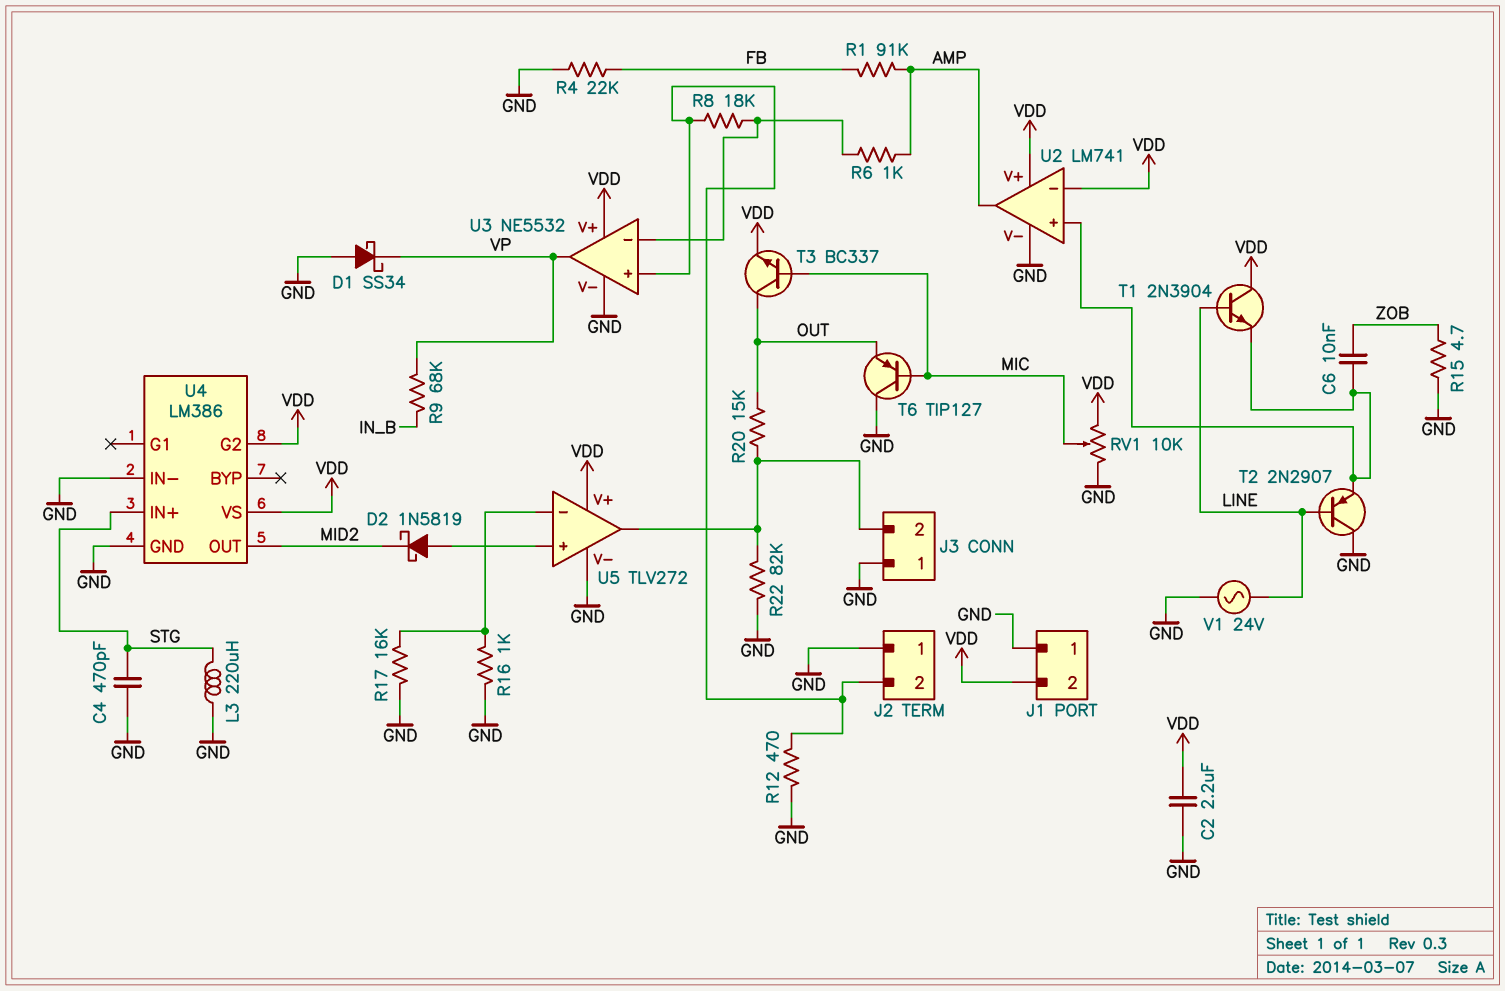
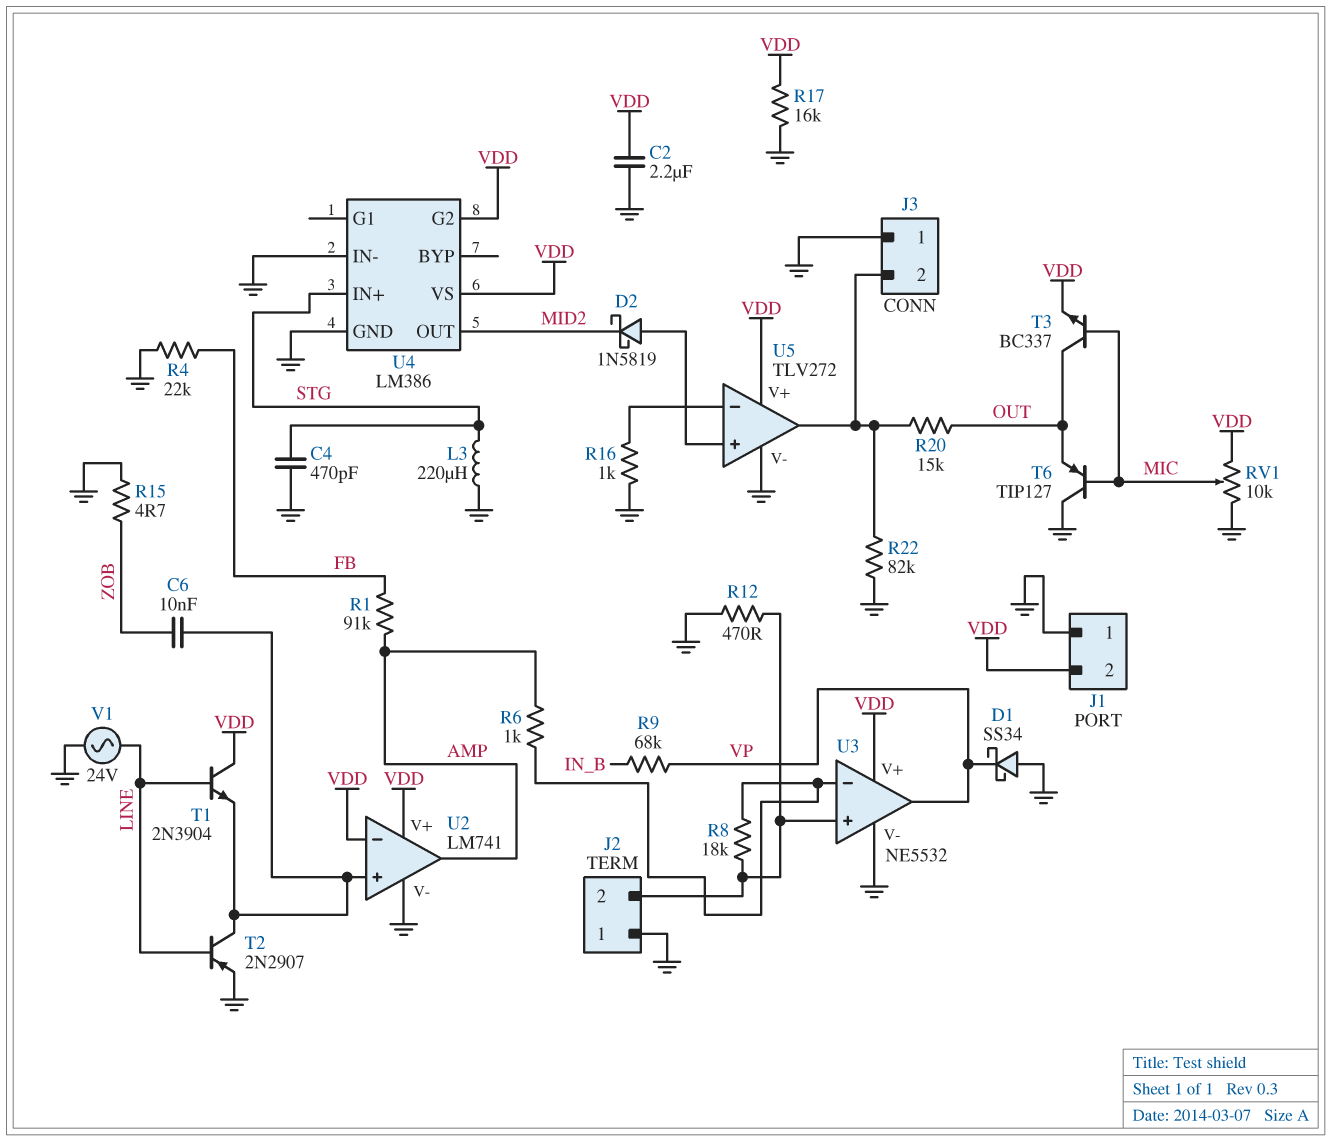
R17: 16k (GND, U5/in-) -> 16k (GND, VDD)
T2: PNP 2N2907 (B LINE, C GND, E U2/in+) -> PNP 2N2907 (B LINE, C U2/in+, E GND)

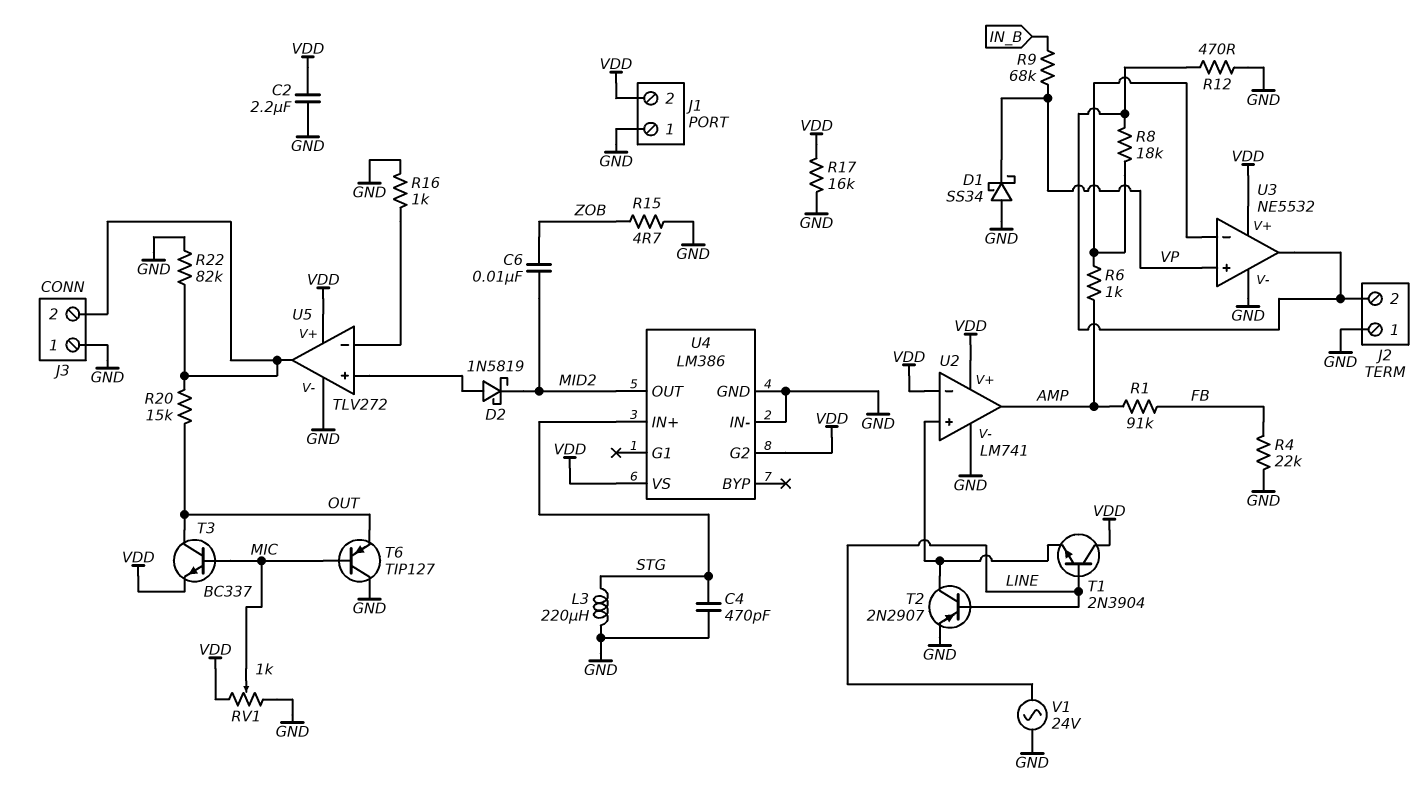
C6: 10nF (U2/in+, ZOB) -> 10nF (MID2, ZOB)
RV1: 10k (GND, VDD, wiper MIC) -> 1k (GND, VDD, wiper MIC)
U3 pin in+: J2/2 -> VP
U3 pin out: VP -> J2/2

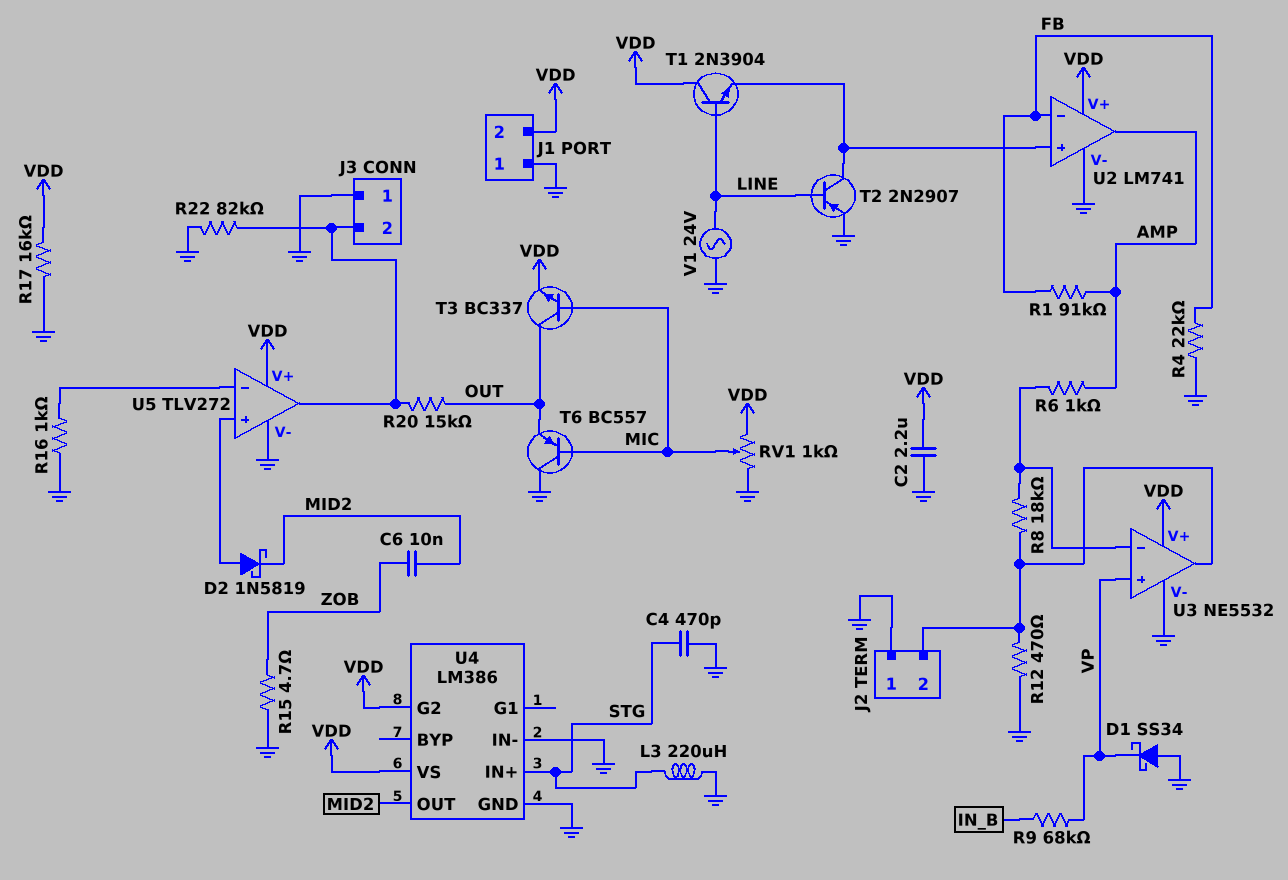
T6: PNP TIP127 (B MIC, C GND, E OUT) -> PNP BC557 (B MIC, C GND, E OUT)
U2 pin in-: VDD -> FB

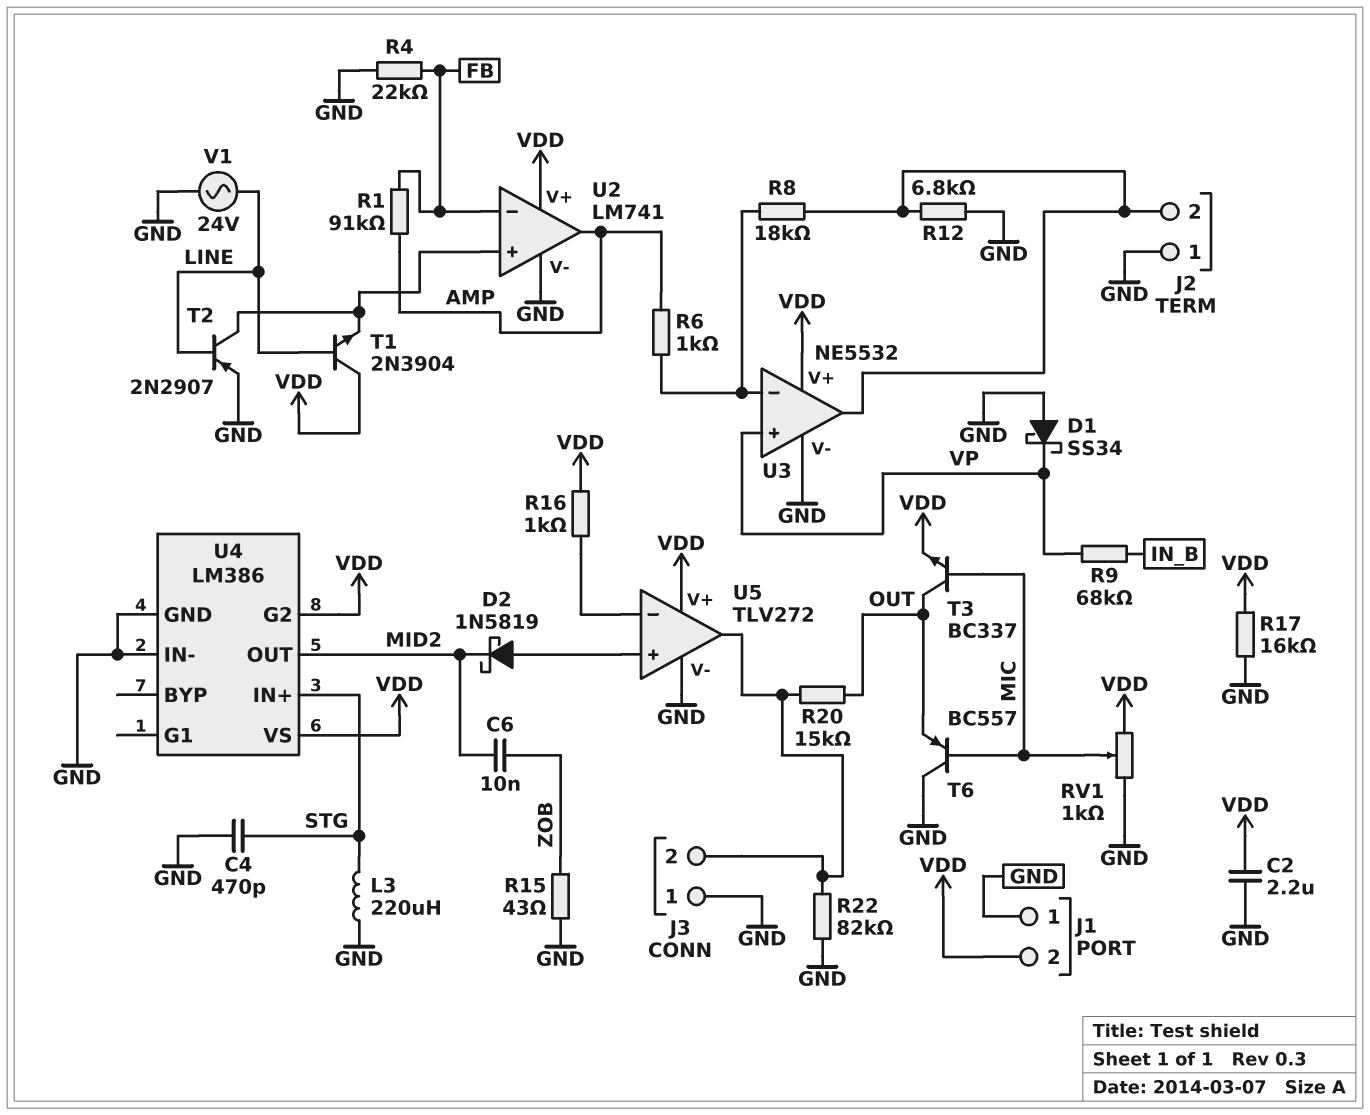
R12: 470 (GND, J2/2) -> 6.8k (GND, J2/2)
R15: 4.7 (GND, ZOB) -> 43 (GND, ZOB)
R16: 1k (GND, U5/in-) -> 1k (U5/in-, VDD)

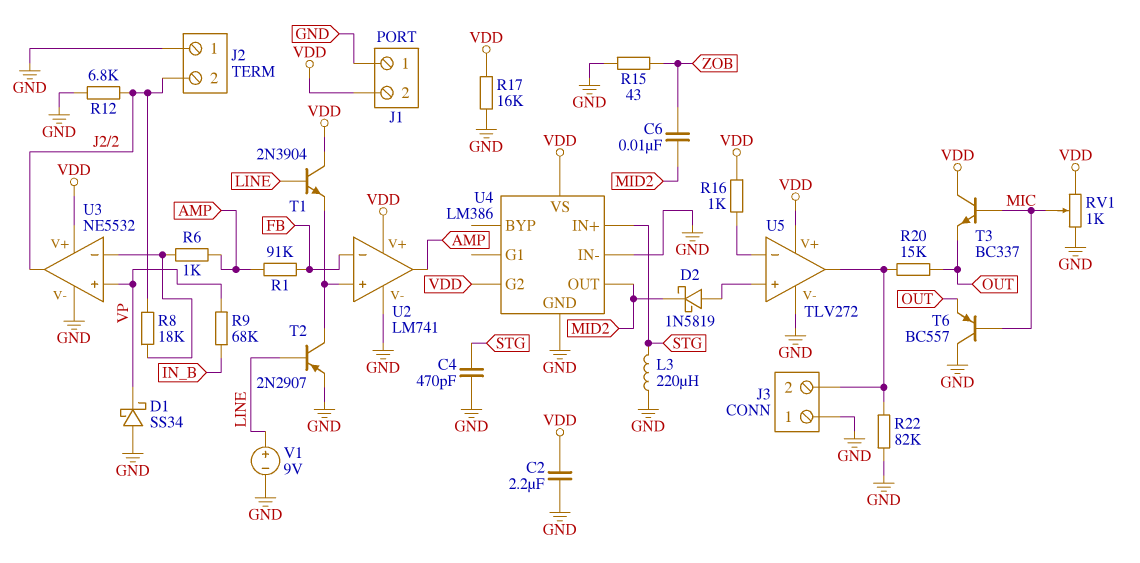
R4: 22k (FB, GND) -> none
T3: NPN BC337 (B MIC, C OUT, E VDD) -> NPN BC337 (B MIC, C VDD, E OUT)
V1: AC 24V (GND, LINE) -> 9V (plus LINE, minus GND)

